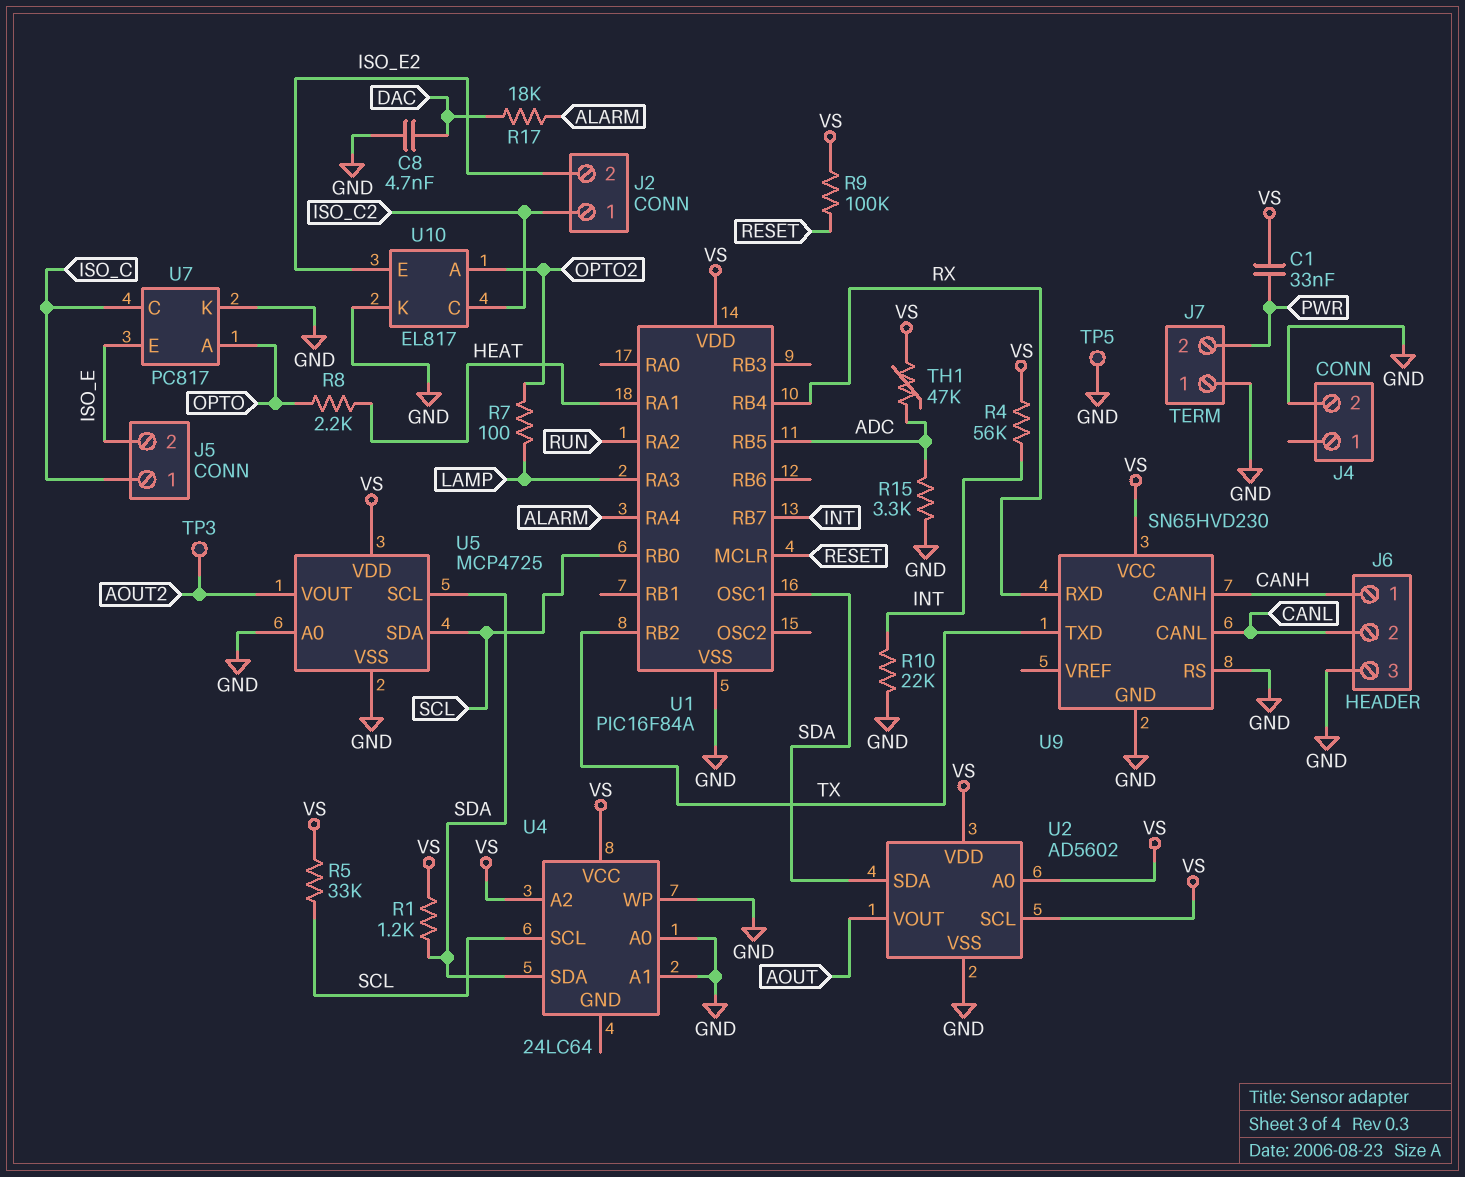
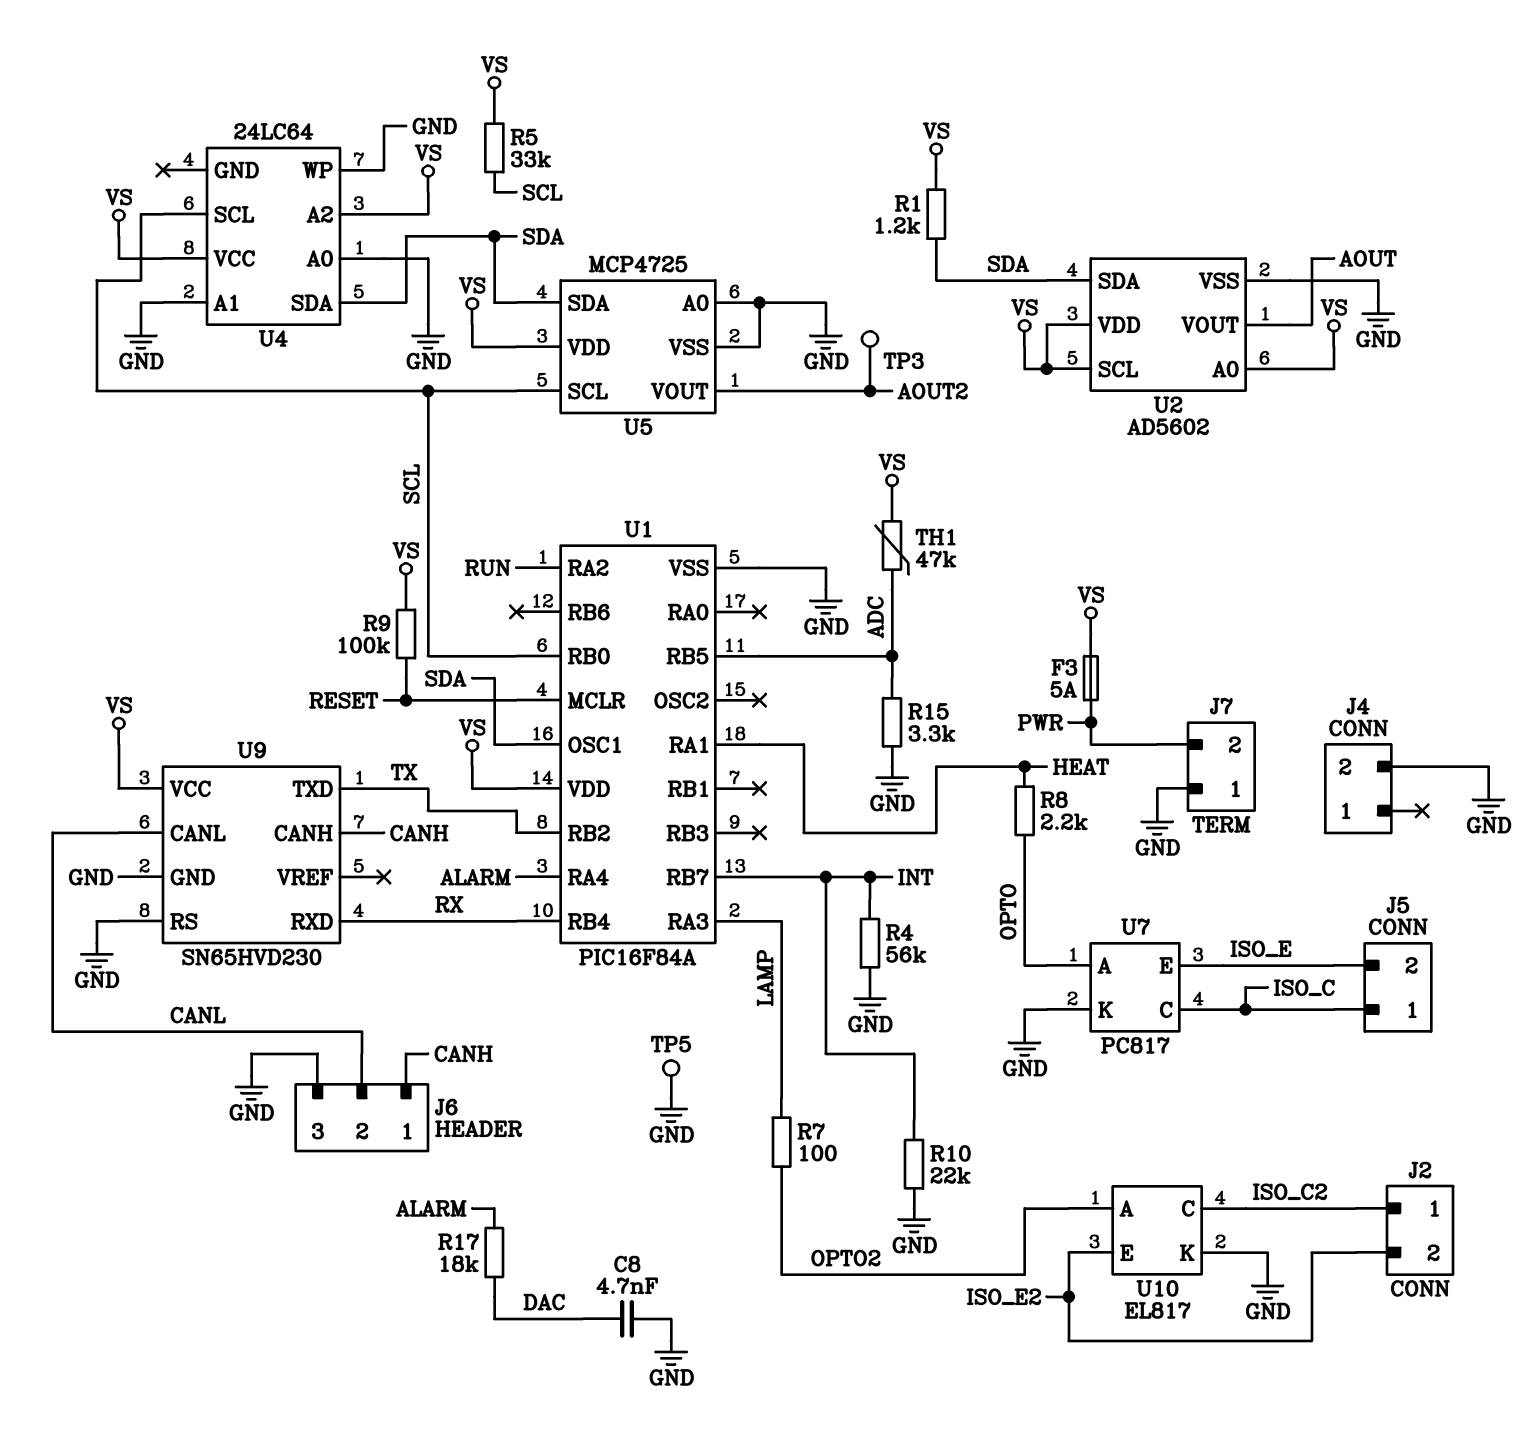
C1: 33nF (PWR, VS) -> none
F3: none -> 5A (PWR, VS)
R4: 56k (INT, VS) -> 56k (GND, INT)
U5 pin SCL: SDA -> SCL
U5 pin SDA: SCL -> SDA

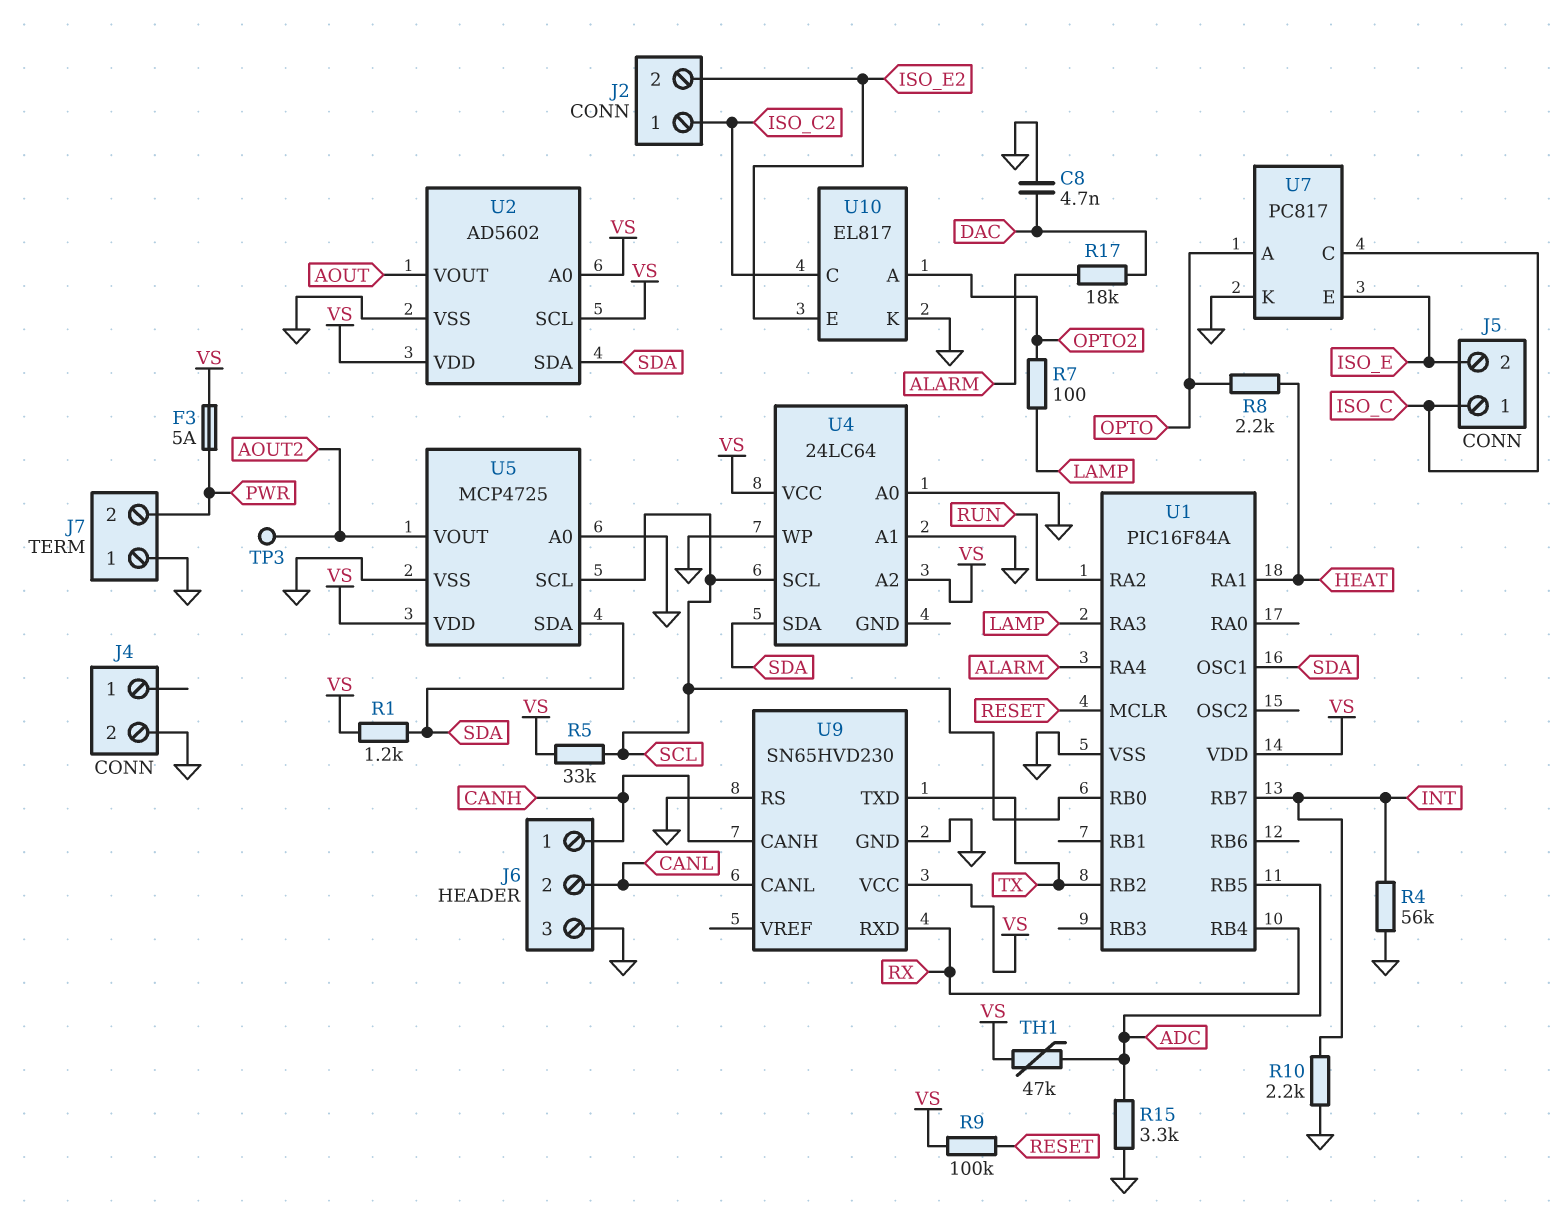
R10: 22k (GND, INT) -> 2.2k (GND, INT)
TP5: test point (GND) -> none

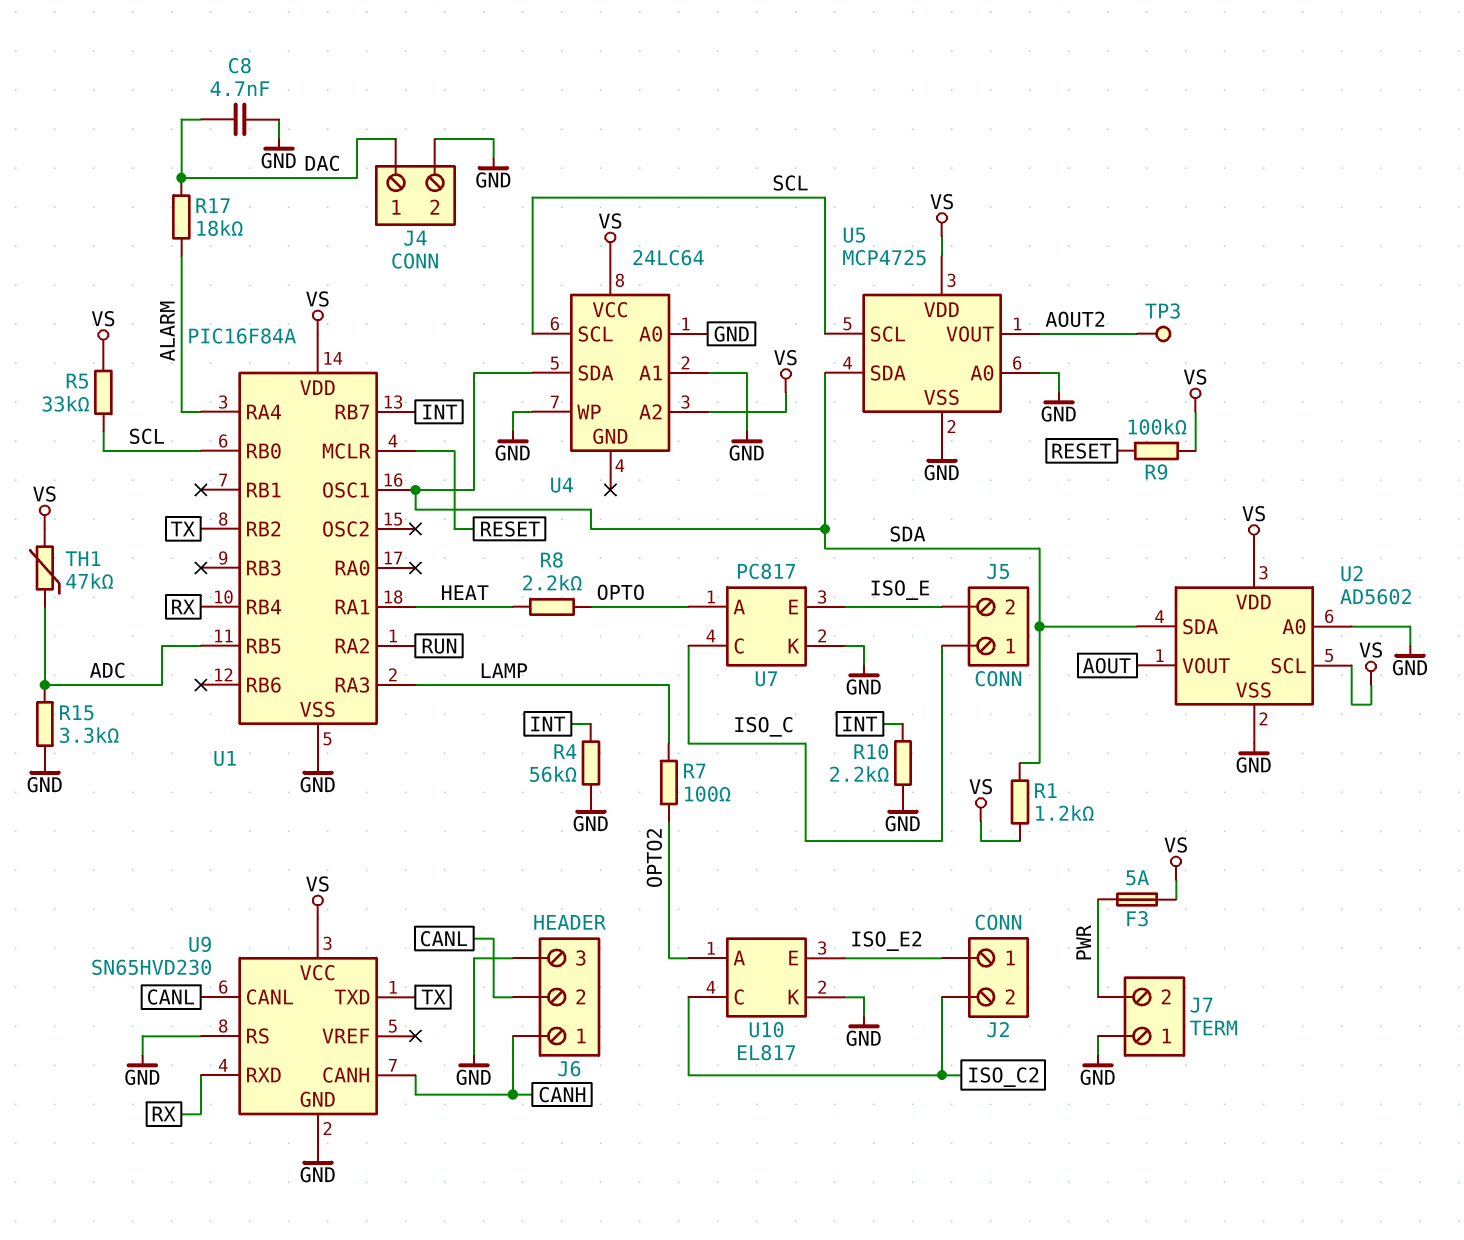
J2 pin 1: ISO_C2 -> ISO_E2
J2 pin 2: ISO_E2 -> ISO_C2
J4 pin 1: none -> DAC
U2 pin A0: VS -> GND

